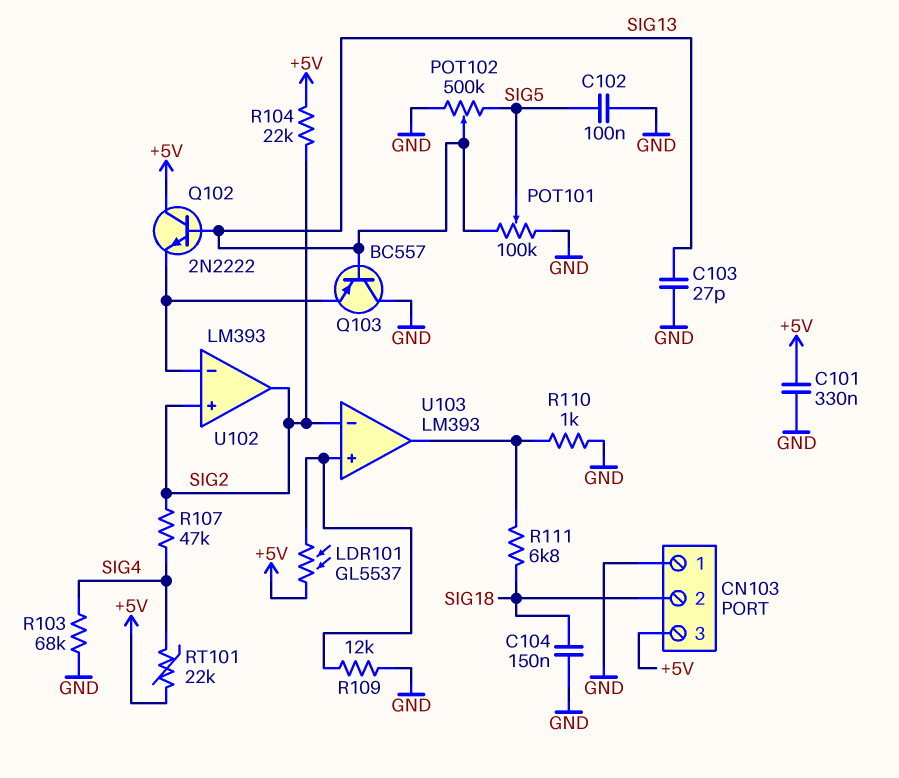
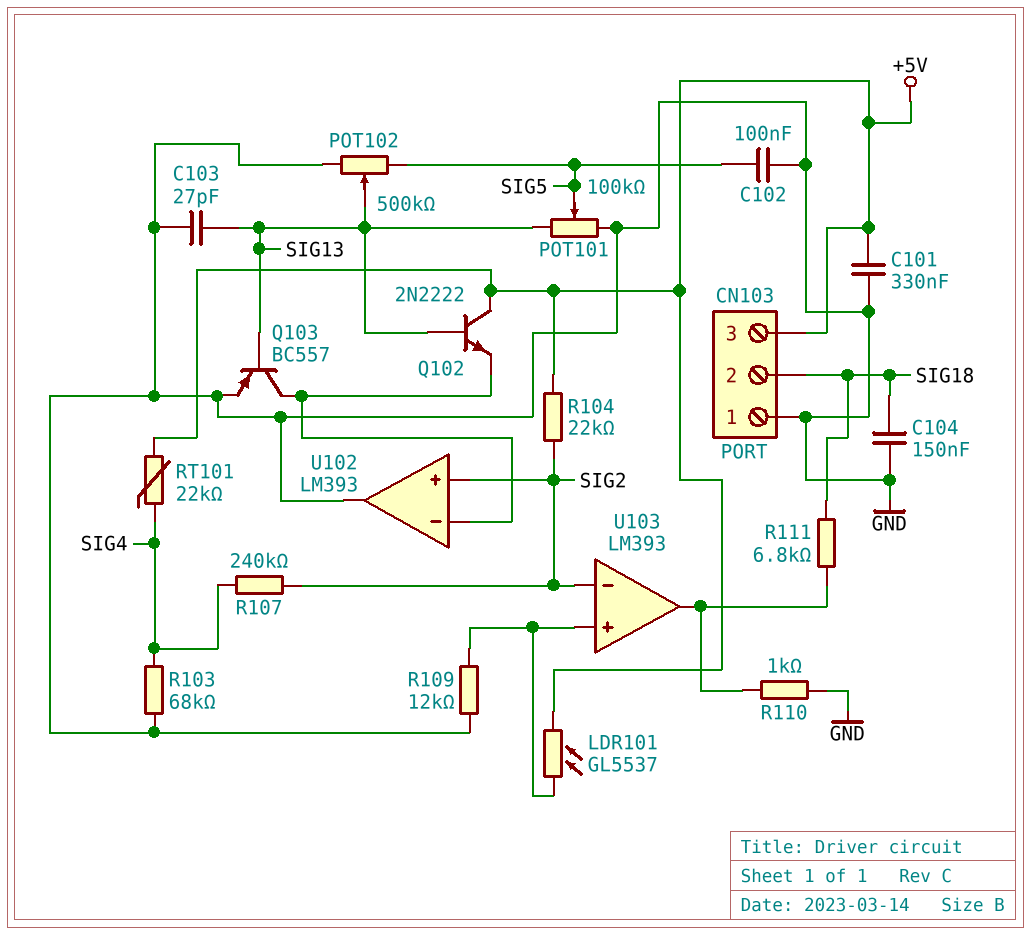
Q103: PNP BC557 (B SIG13, C GND, E U102/in-) -> PNP BC557 (B SIG13, C U102/in-, E GND)
R107: 47k (SIG2, SIG4) -> 240k (SIG2, SIG4)
U102 pin out: SIG2 -> GND

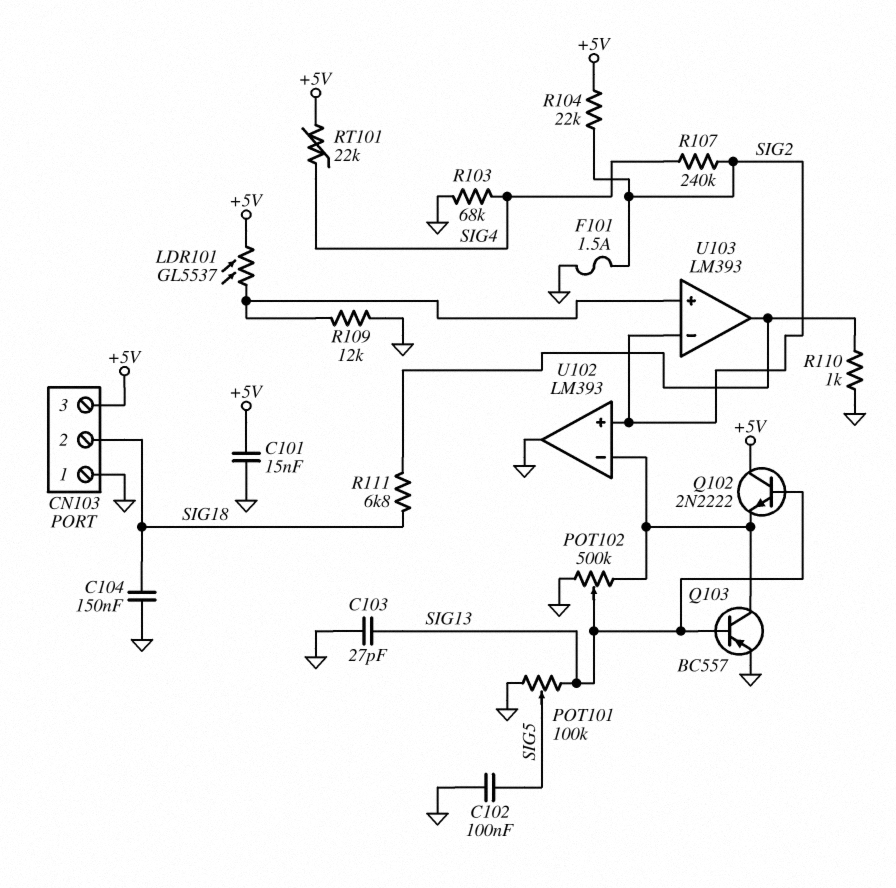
C101: 330nF (+5V, GND) -> 15nF (+5V, GND)
F101: none -> 1.5A (GND, SIG2)
POT102: 500k (GND, SIG5, wiper SIG13) -> 500k (GND, U102/in-, wiper SIG13)

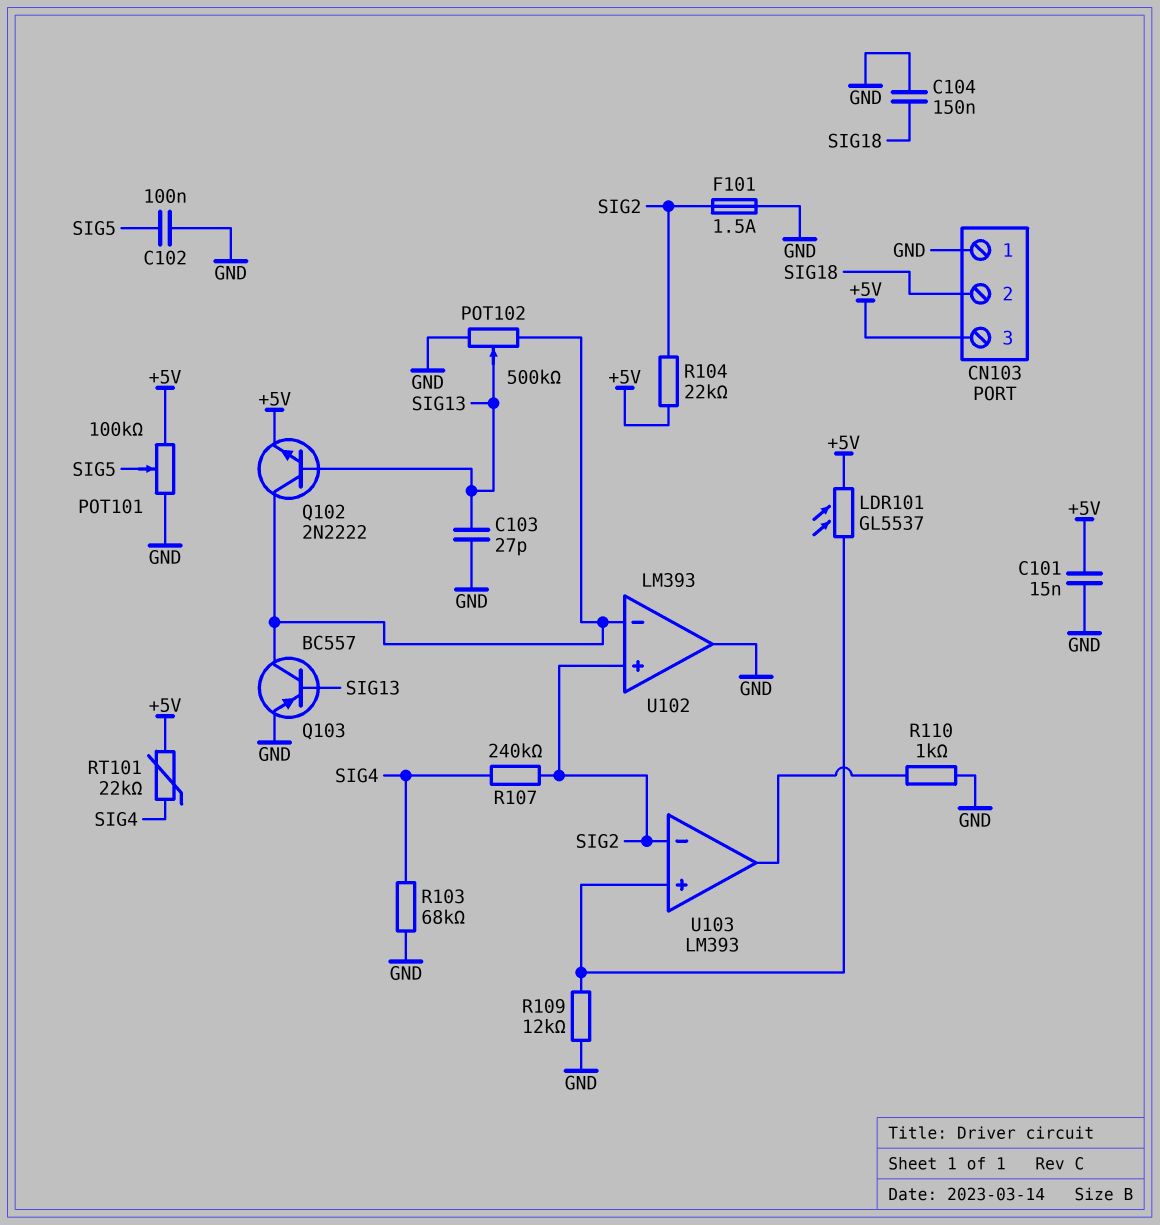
POT101: 100k (GND, SIG13, wiper SIG5) -> 100k (+5V, GND, wiper SIG5)
Q102: NPN 2N2222 (B SIG13, C +5V, E U102/in-) -> NPN 2N2222 (B SIG13, C U102/in-, E +5V)
R111: 6.8k (SIG18, U103/out) -> none

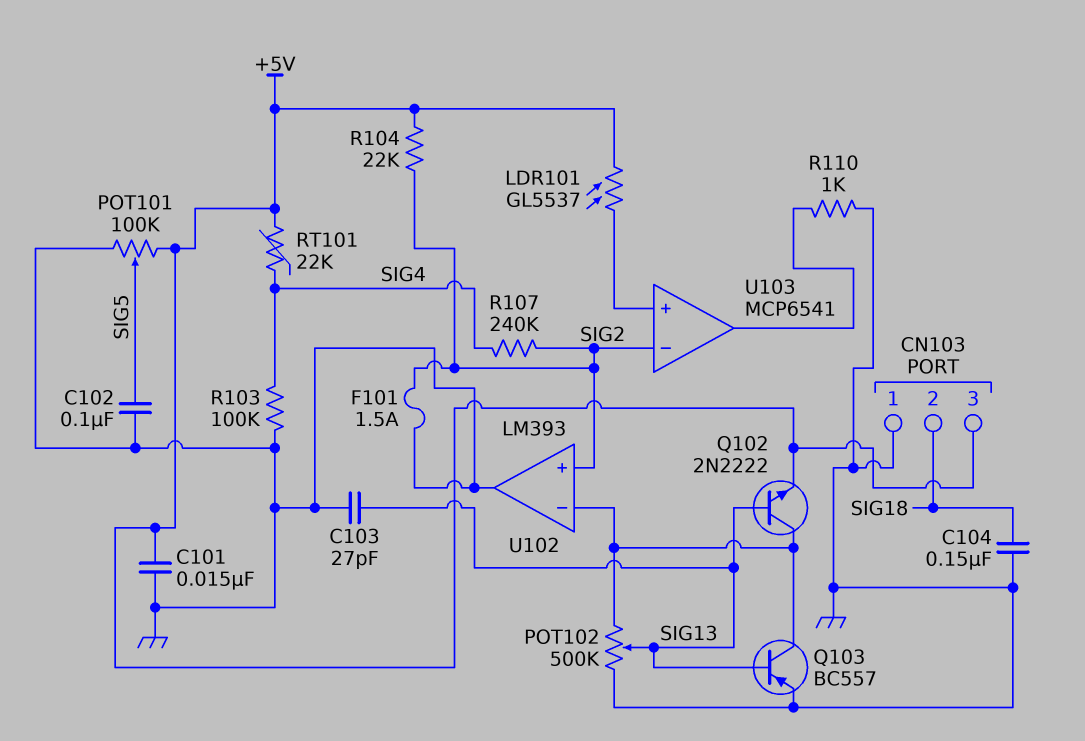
R103: 68k (GND, SIG4) -> 100k (GND, SIG4)
R109: 12k (GND, U103/in+) -> none
U103: LM393 -> MCP6541

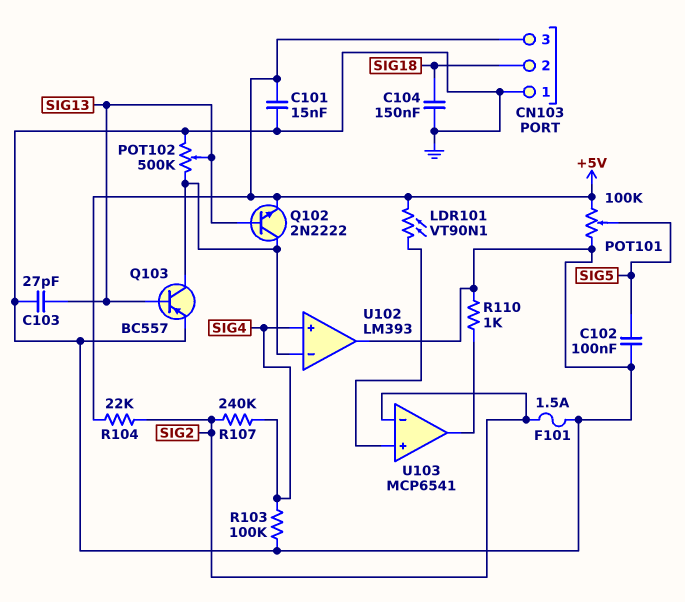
LDR101: GL5537 (+5V, U103/in+) -> VT90N1 (+5V, U103/in+)
RT101: 22k (+5V, SIG4) -> none
U102 pin in+: SIG2 -> SIG4

